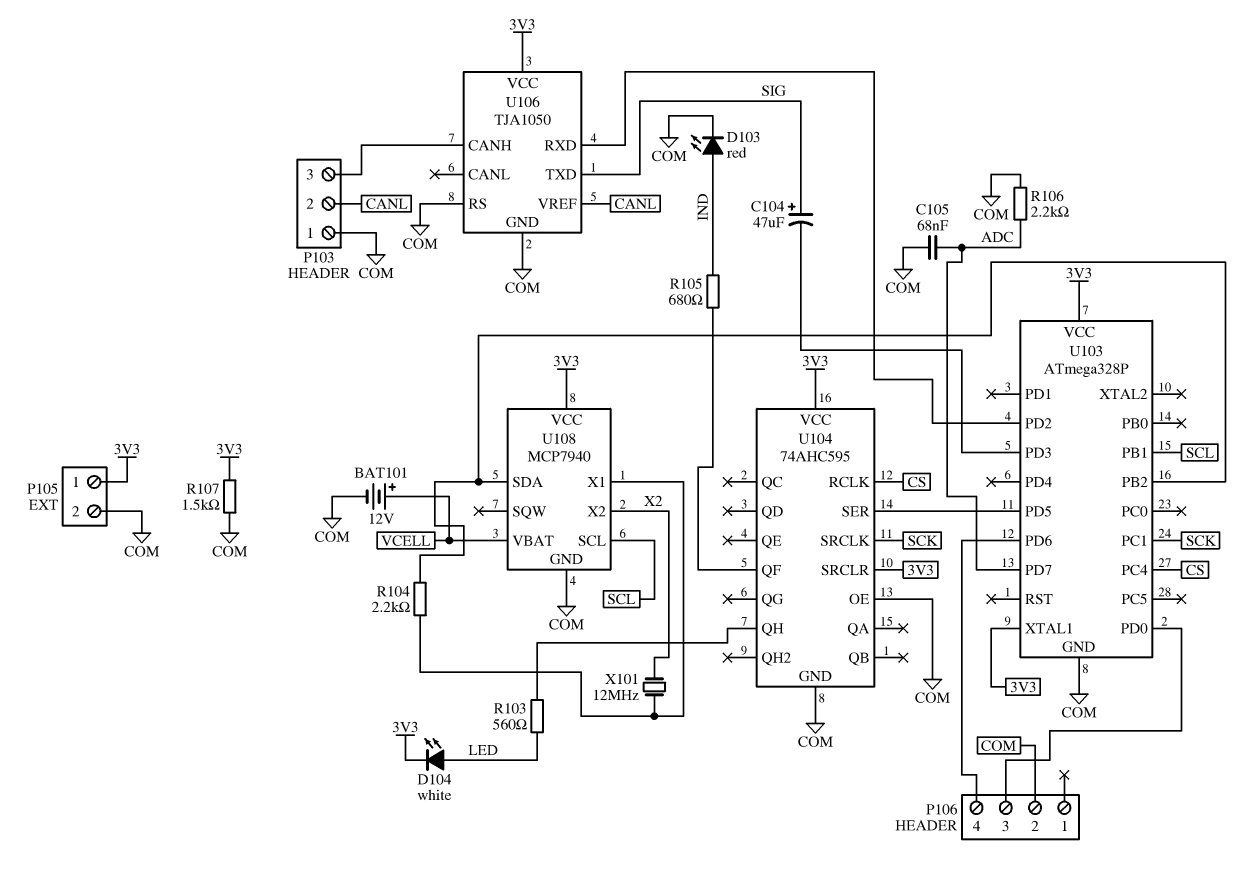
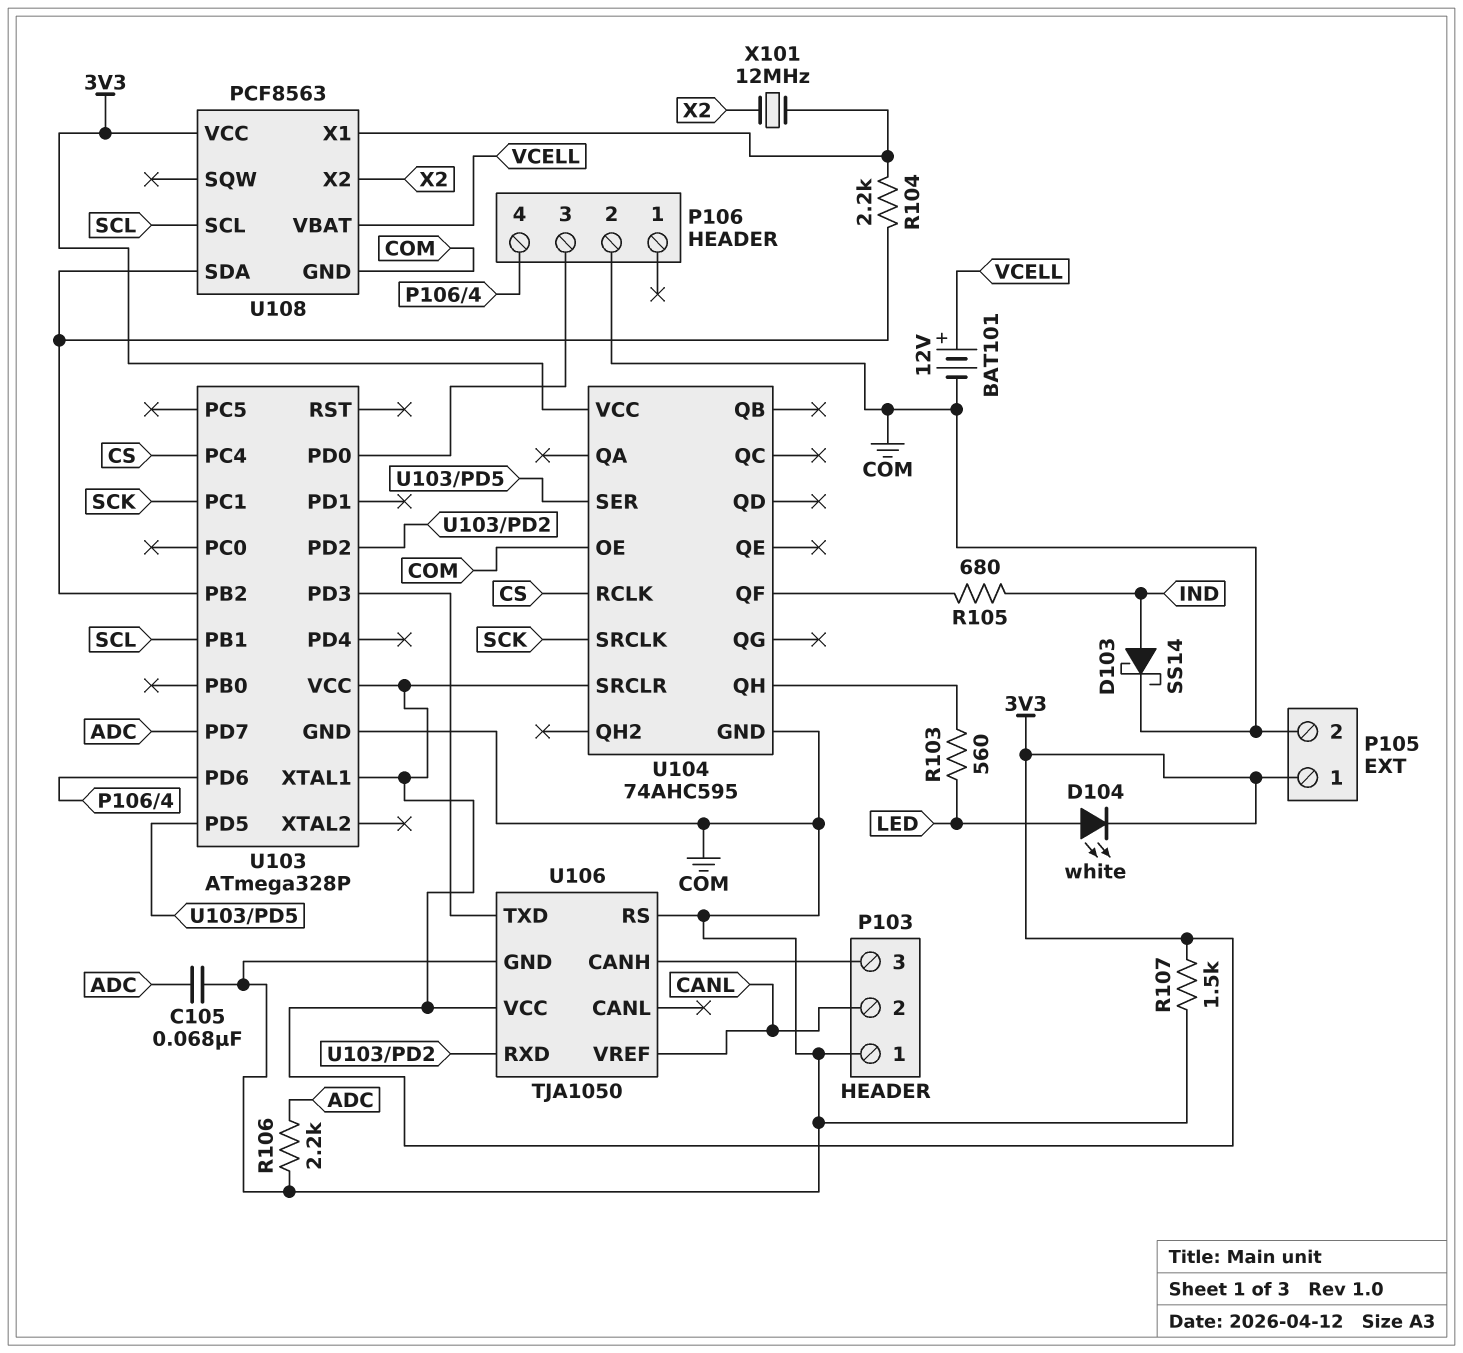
C104: 47uF (plus SIG, minus U103/PD3) -> none
D103: LED red (A IND, K COM) -> schottky SS14 (A IND, K COM)
U106 pin TXD: SIG -> U103/PD3
U108: MCP7940 -> PCF8563

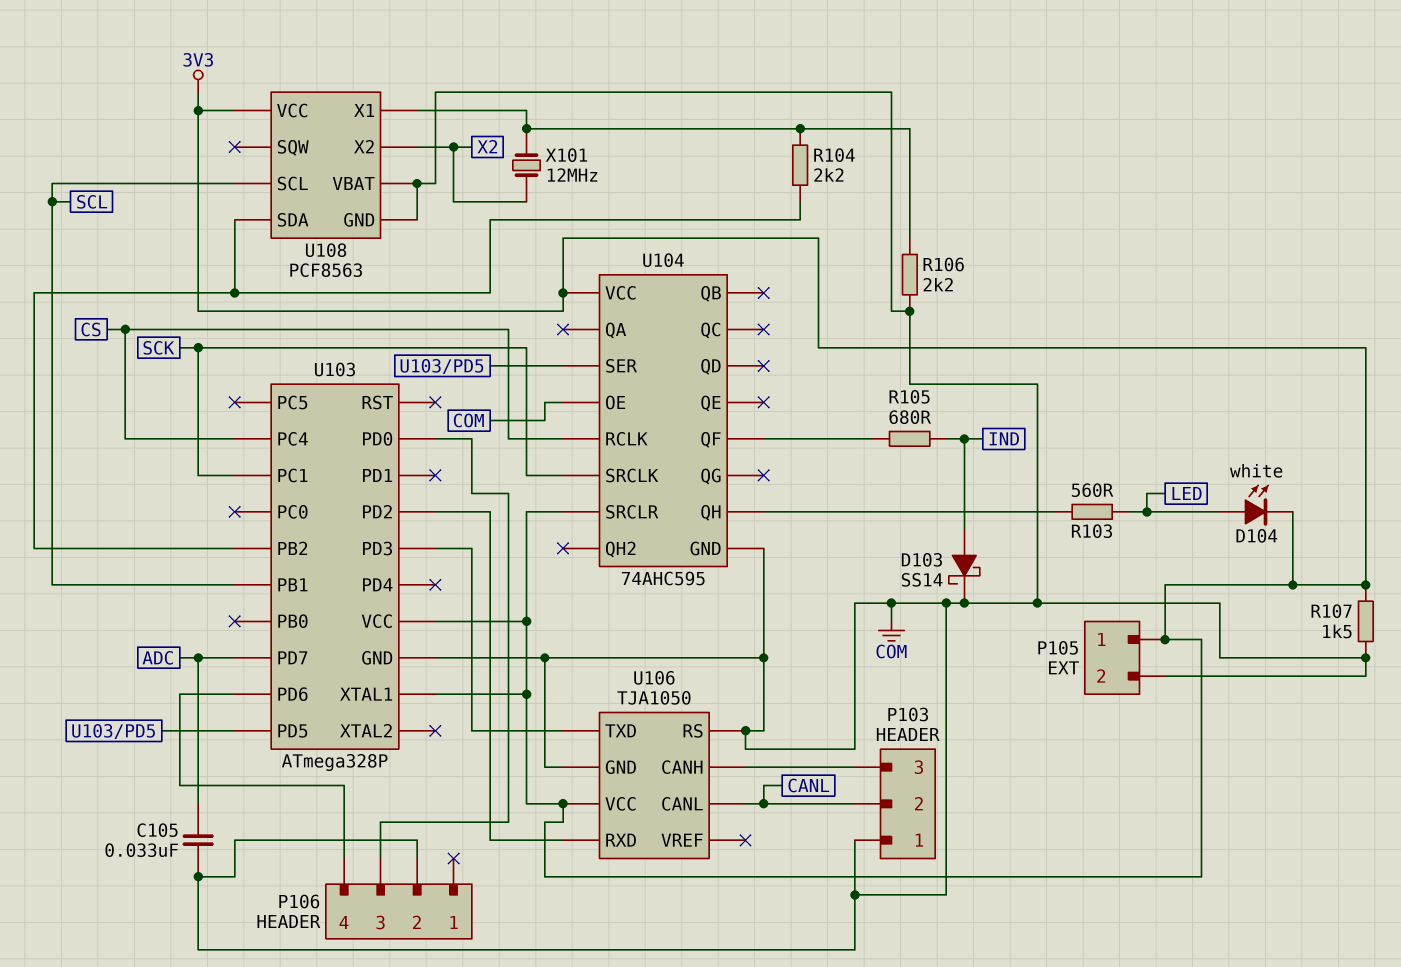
BAT101: 12V (plus VCELL, minus COM) -> none
C105: 68nF (ADC, COM) -> 33nF (ADC, COM)
R106: 2.2k (ADC, COM) -> 2.2k (COM, U108/X1)
U106 pin CANL: none -> CANL
U106 pin VREF: CANL -> none
U108 pin VBAT: VCELL -> COM

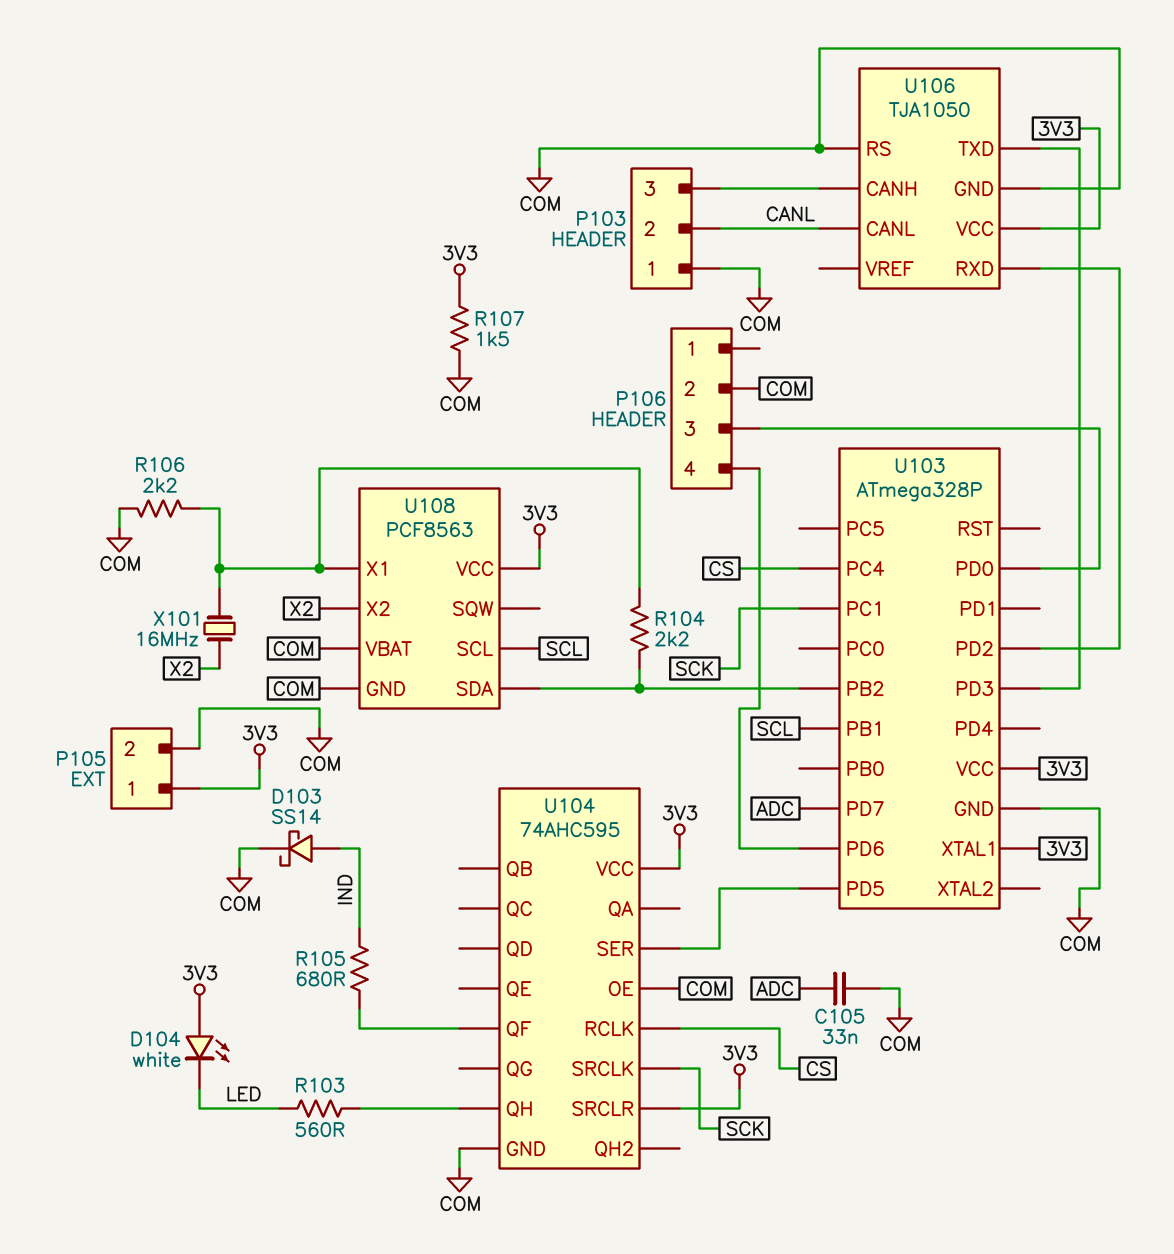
D104: LED white (A LED, K 3V3) -> LED white (A 3V3, K LED)
X101: 12MHz (U108/X1, X2) -> 16MHz (U108/X1, X2)

